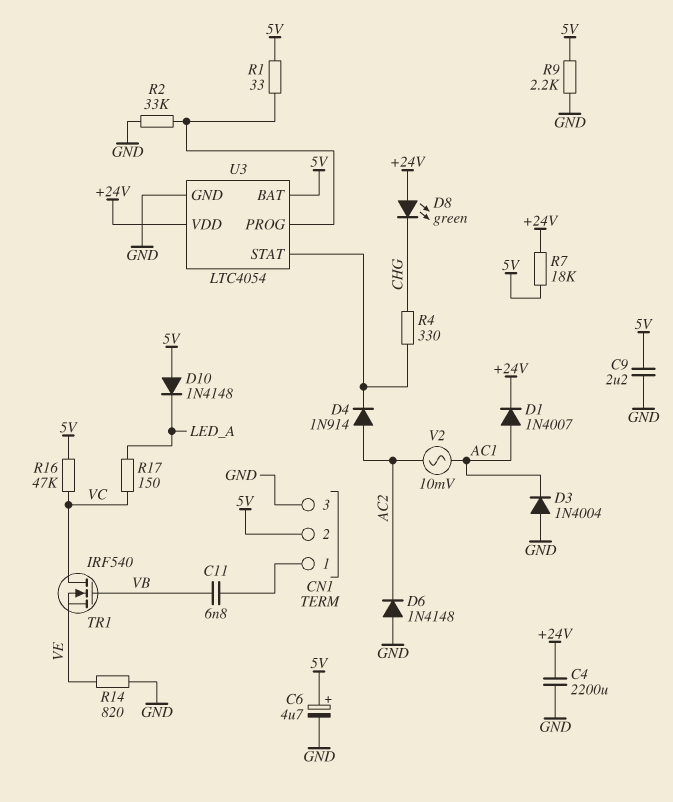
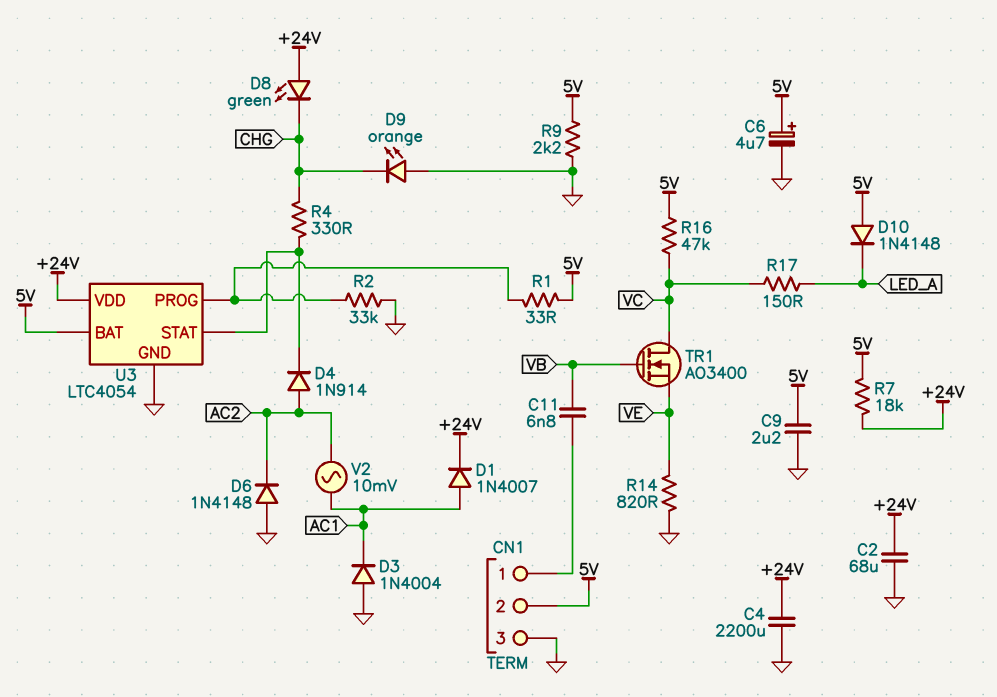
C2: none -> 68uF (+24V, GND)
D9: none -> LED orange (A GND, K CHG)
TR1: NMOS IRF540 (G VB, D VC, S VE) -> NMOS AO3400 (G VB, D VC, S VE)

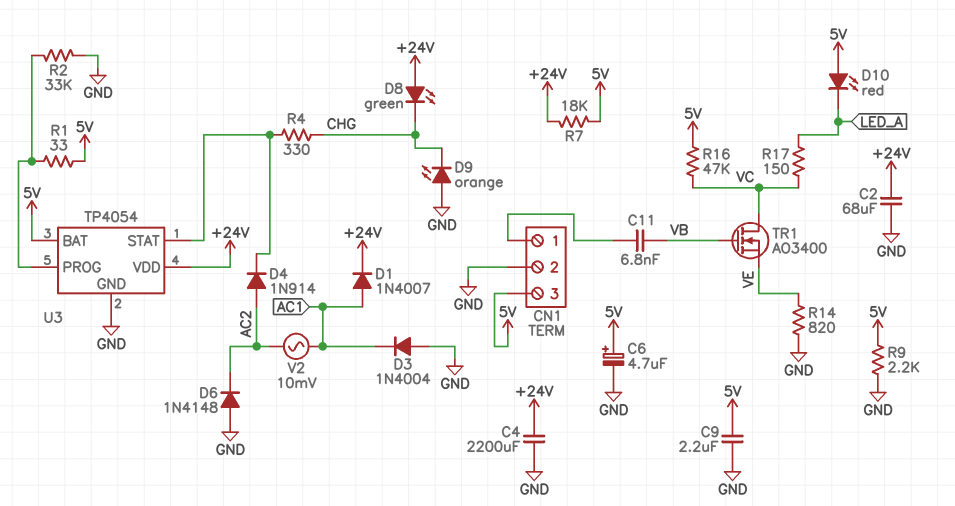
CN1 pin 2: 5V -> GND
CN1 pin 3: GND -> 5V
D10: diode 1N4148 (A 5V, K LED_A) -> LED red (A 5V, K LED_A)
U3: LTC4054 -> TP4054

